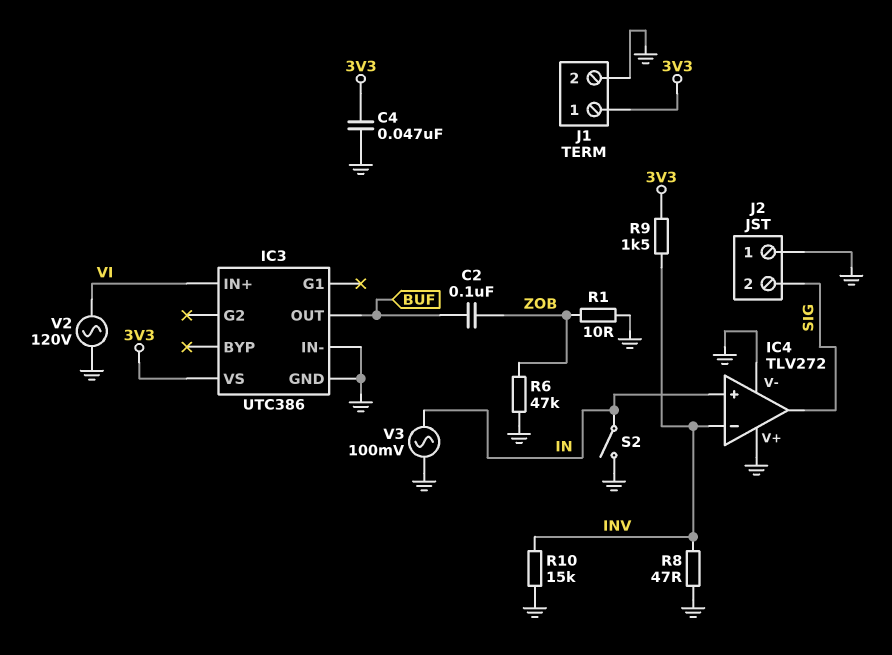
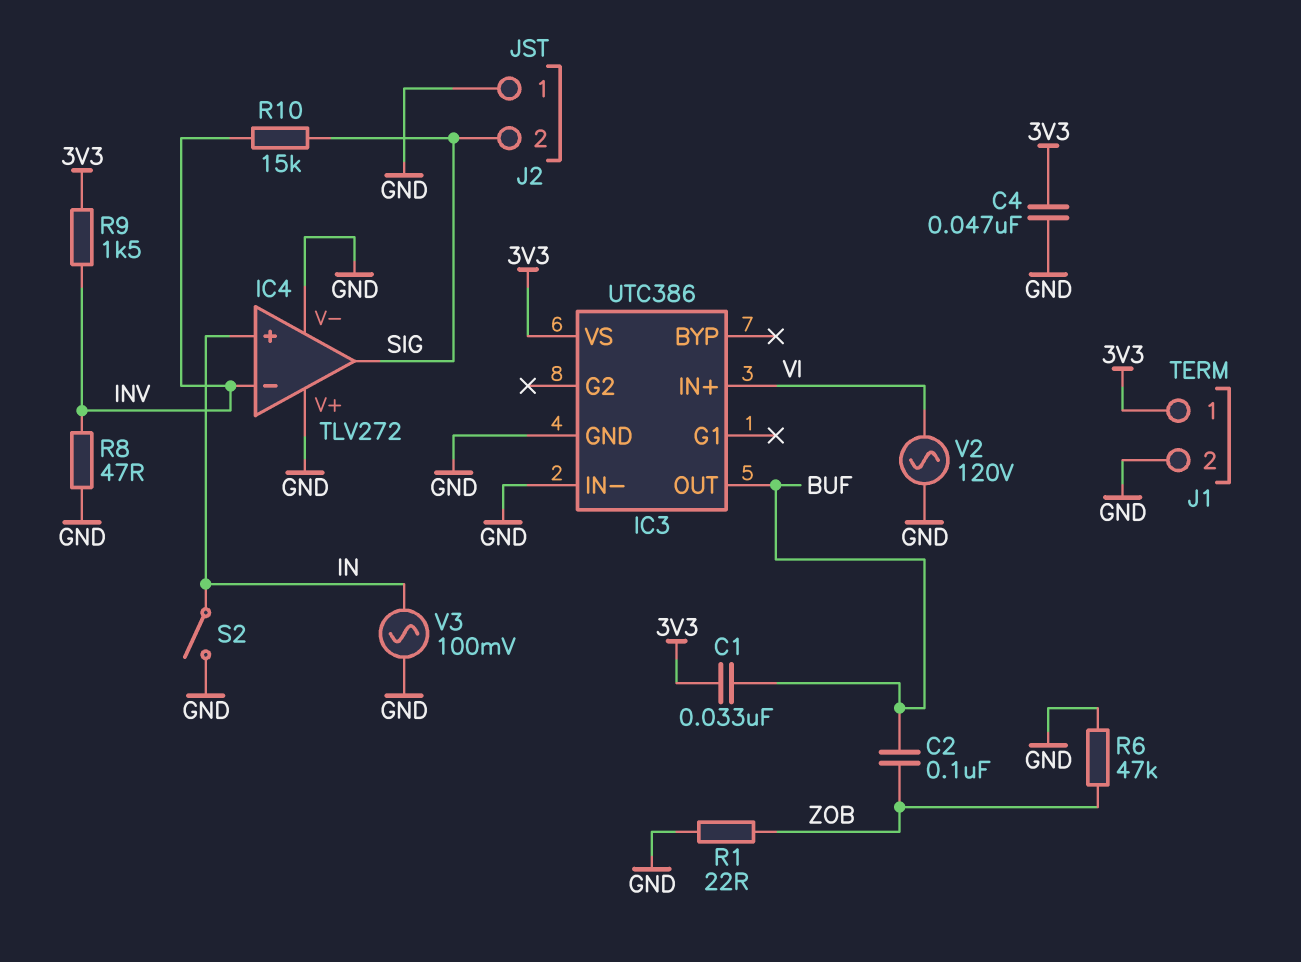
C1: none -> 33nF (3V3, BUF)
R1: 10 (GND, ZOB) -> 22 (GND, ZOB)
R10: 15k (GND, INV) -> 15k (INV, SIG)

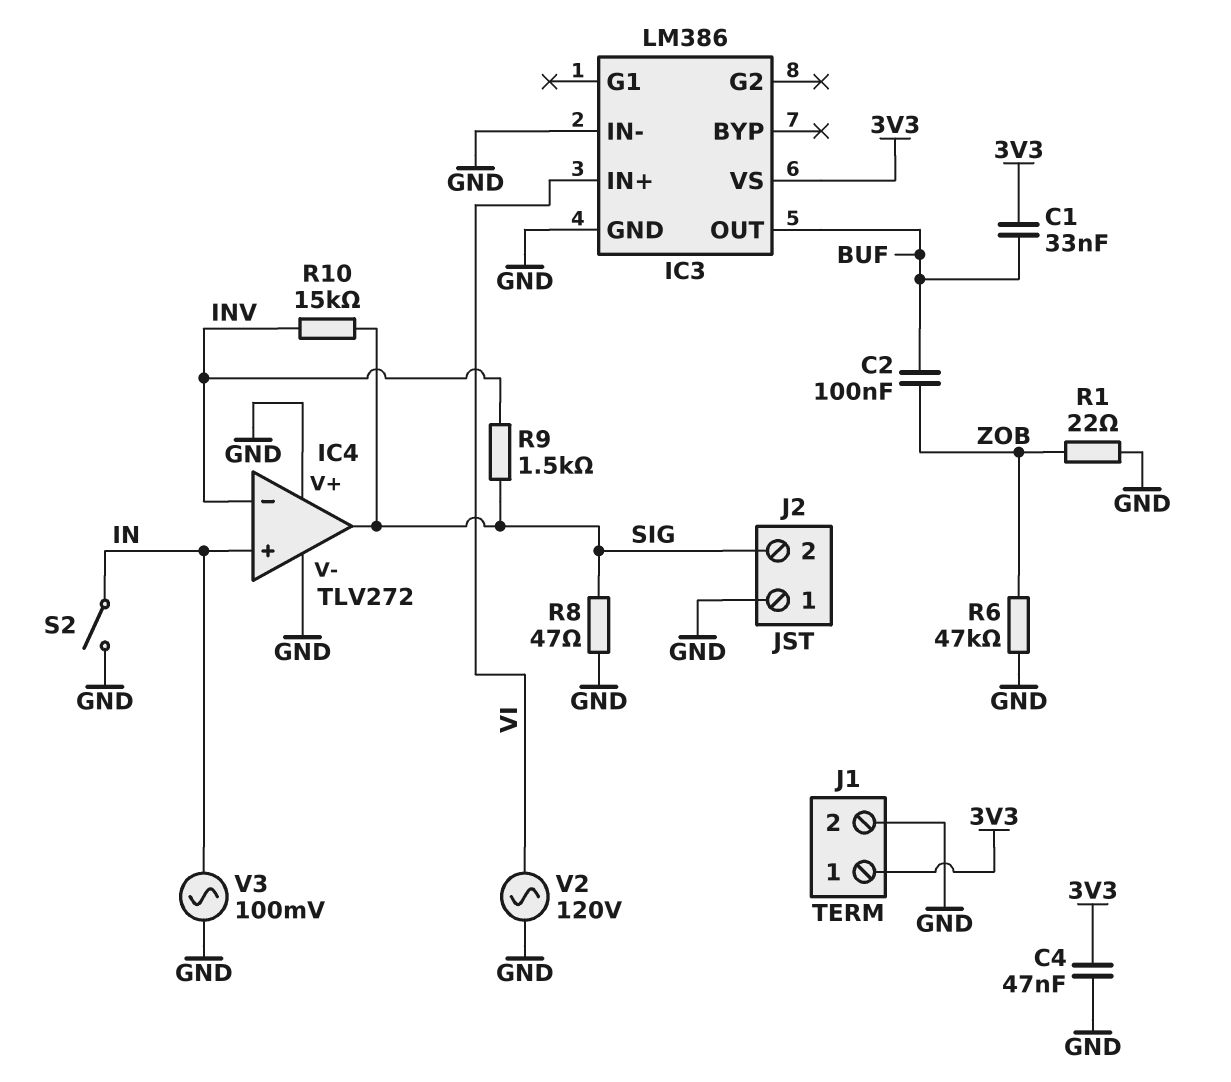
IC3: UTC386 -> LM386
R8: 47 (GND, INV) -> 47 (GND, SIG)
R9: 1.5k (3V3, INV) -> 1.5k (INV, SIG)

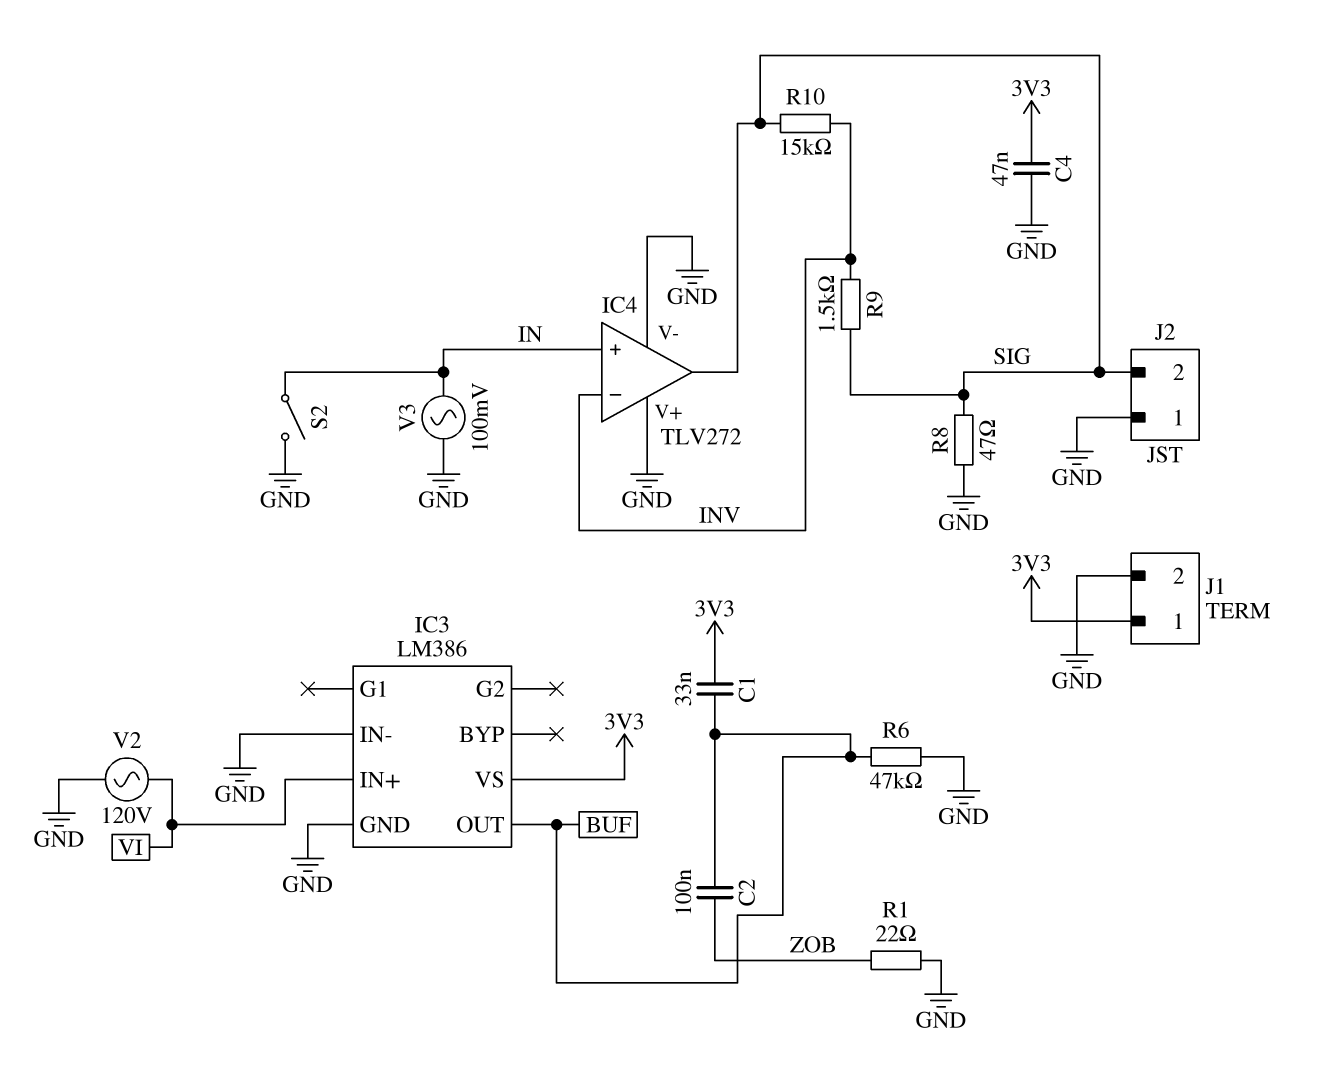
R6: 47k (GND, ZOB) -> 47k (BUF, GND)

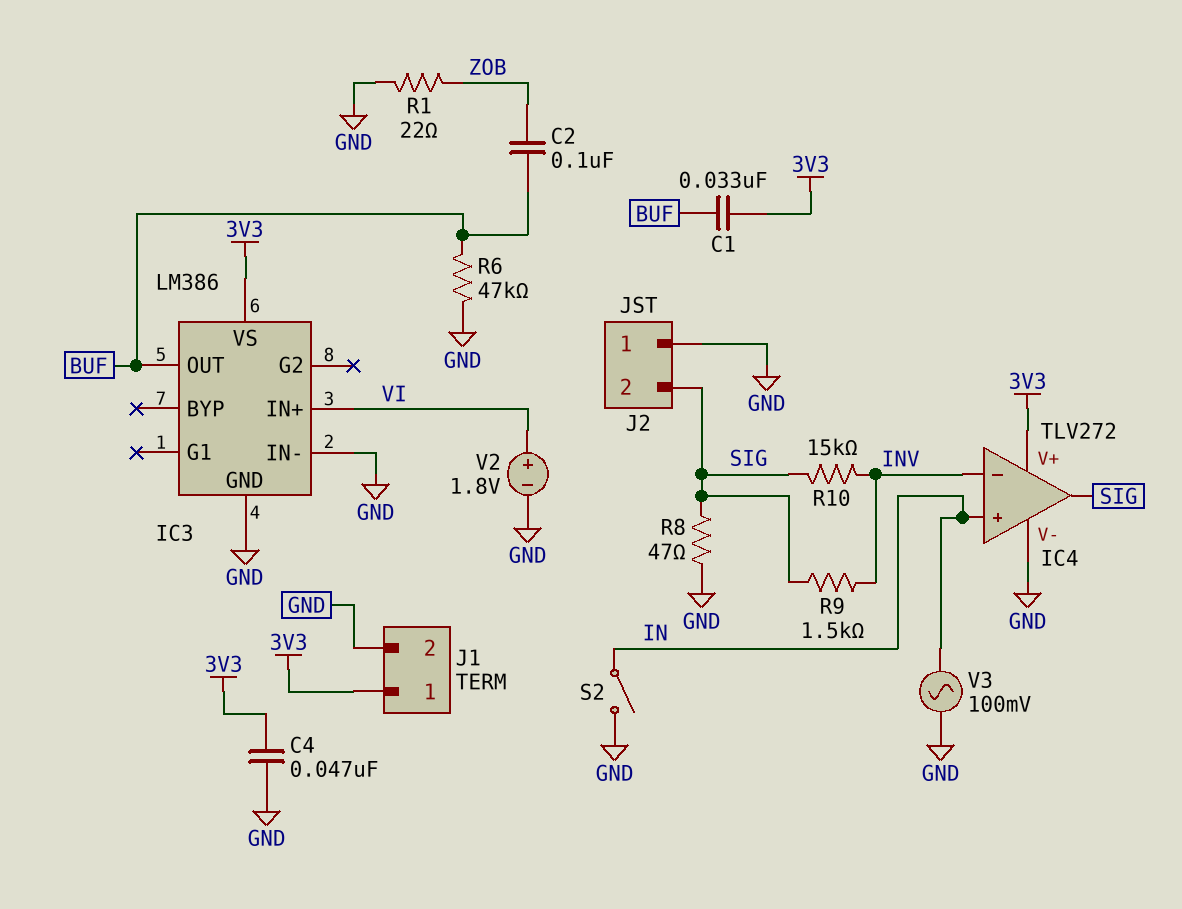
IC4 pin V+: GND -> 3V3
V2: AC 120V (GND, VI) -> 1.8V (plus VI, minus GND)

